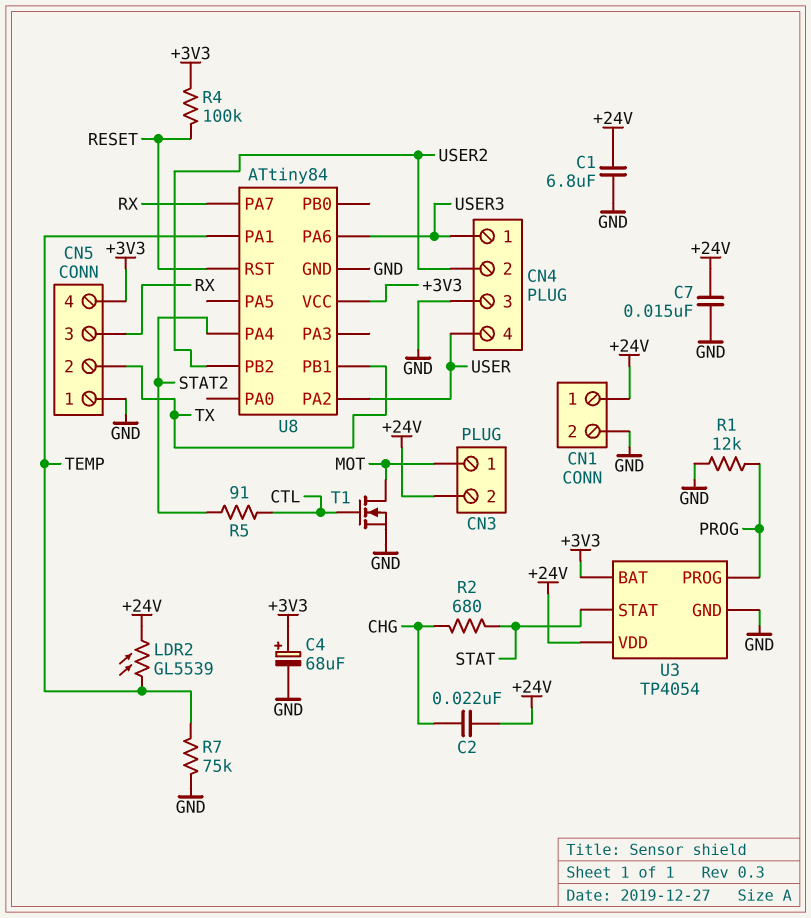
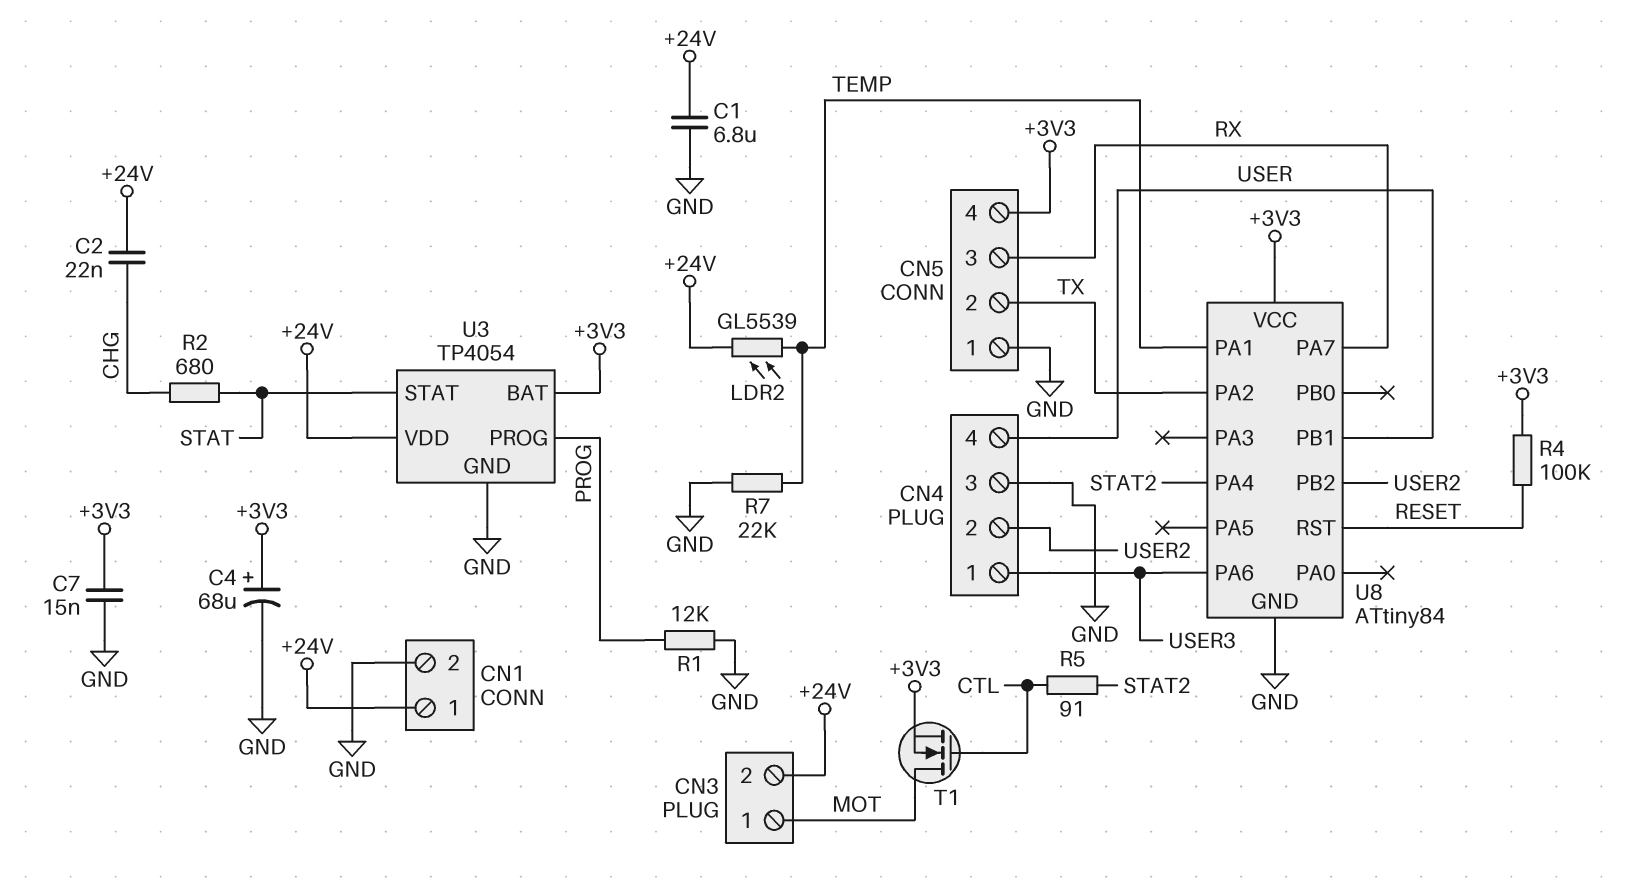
C7: 15nF (+24V, GND) -> 15nF (+3V3, GND)
R7: 75k (GND, TEMP) -> 22k (GND, TEMP)
T1: NMOS (G CTL, D MOT, S GND) -> NMOS (G CTL, D MOT, S +3V3)
U8 pin PA2: USER -> TX
U8 pin PB1: TX -> USER

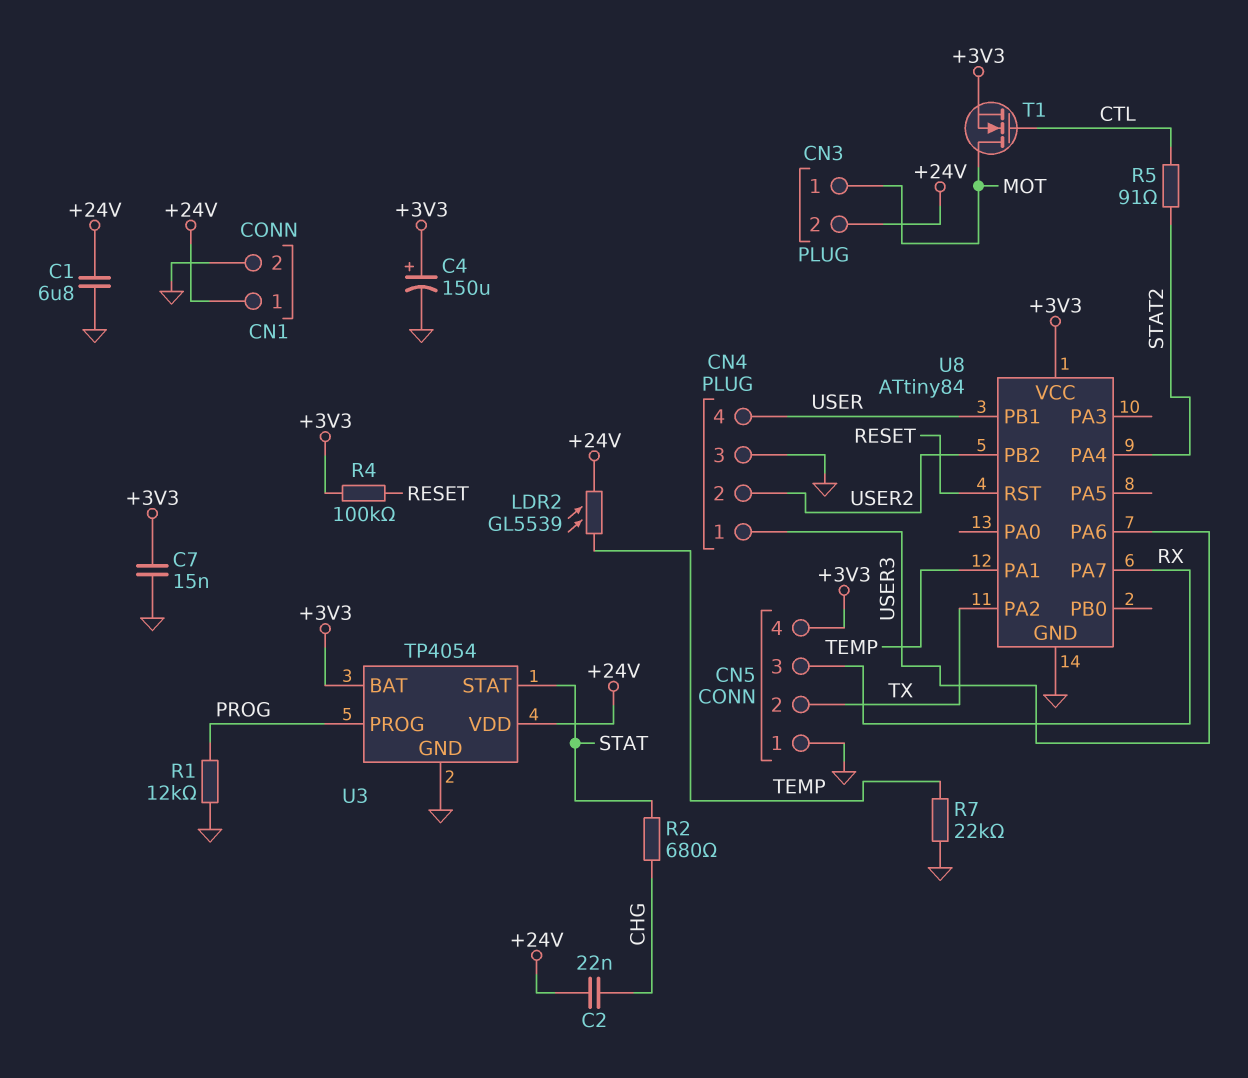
C4: 68uF (plus +3V3, minus GND) -> 150uF (plus +3V3, minus GND)

